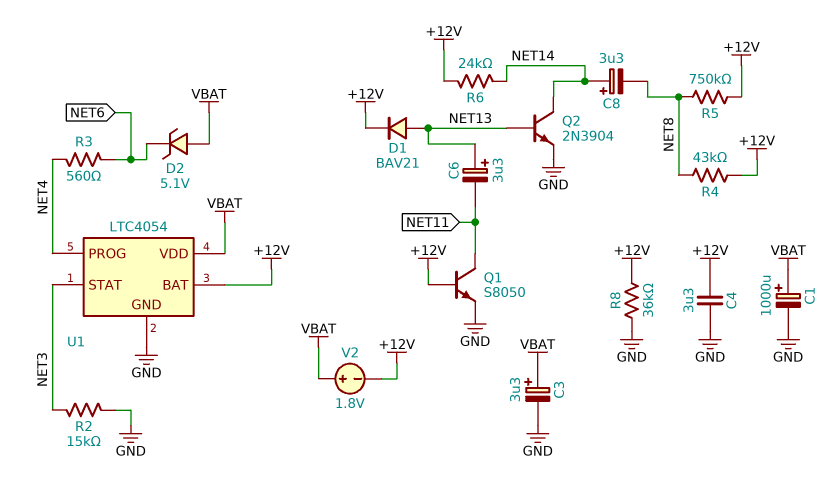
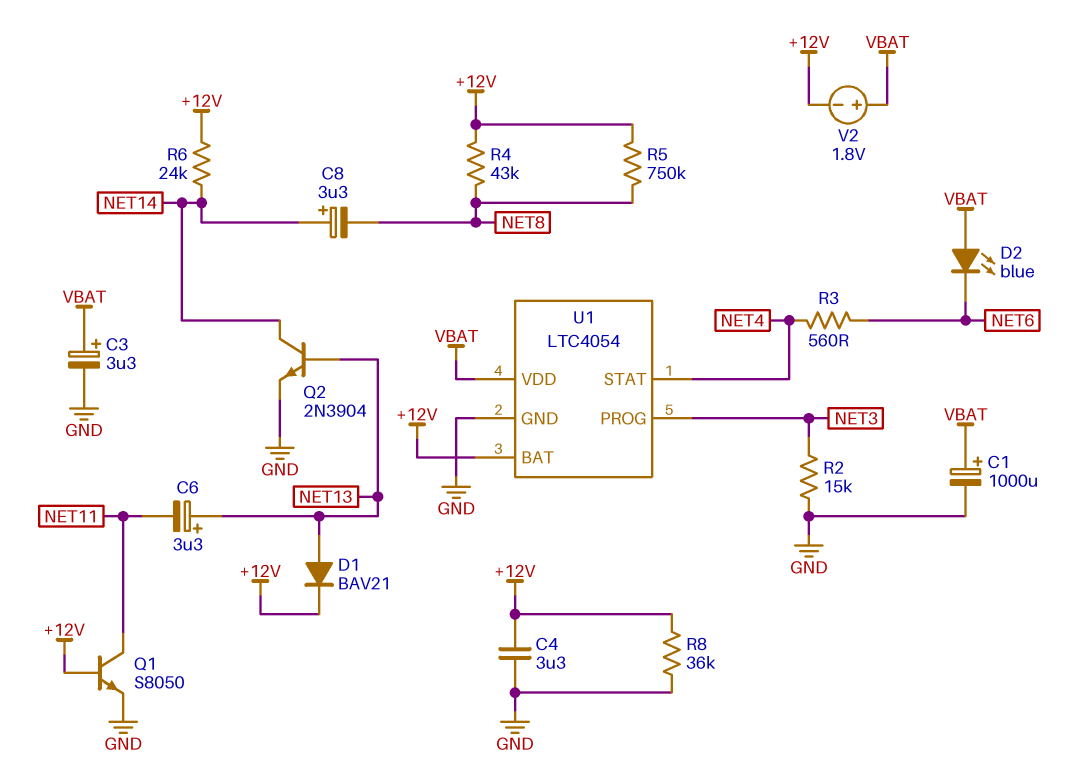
D2: zener 5.1V (A VBAT, K NET6) -> LED blue (A VBAT, K NET6)
U1 pin PROG: NET4 -> NET3
U1 pin STAT: NET3 -> NET4

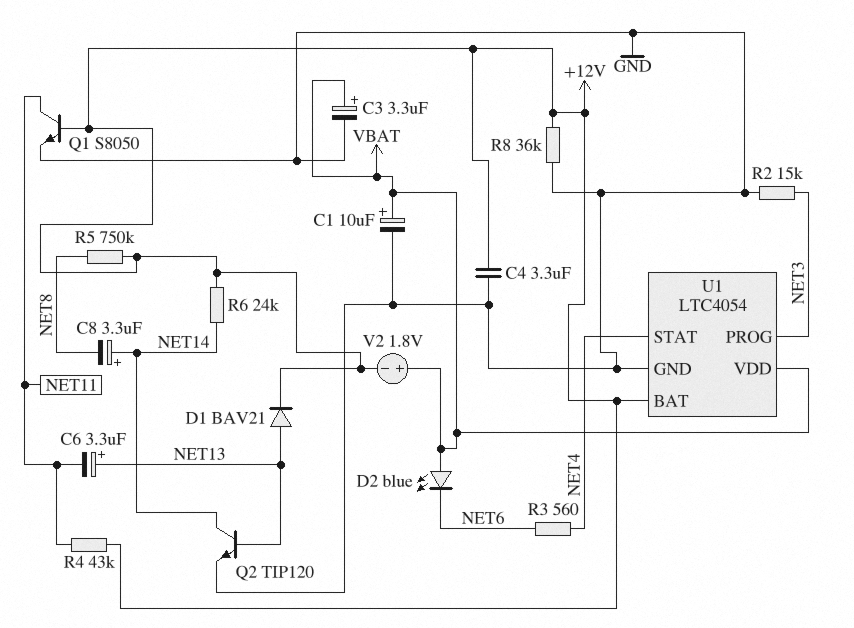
C1: 1000uF (plus VBAT, minus GND) -> 10uF (plus VBAT, minus GND)
Q2: NPN 2N3904 (B NET13, C NET14, E GND) -> NPN TIP120 (B NET13, C NET14, E GND)
R4: 43k (+12V, NET8) -> 43k (+12V, NET11)

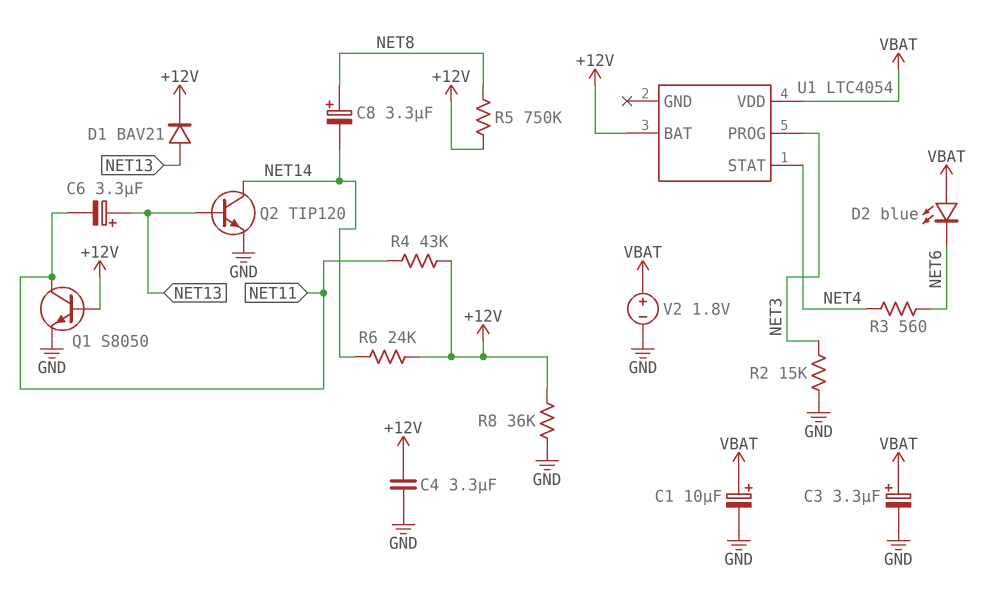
C8: 3.3uF (plus NET14, minus NET8) -> 3.3uF (plus NET8, minus NET14)
U1 pin GND: GND -> none
V2: 1.8V (plus VBAT, minus +12V) -> 1.8V (plus VBAT, minus GND)

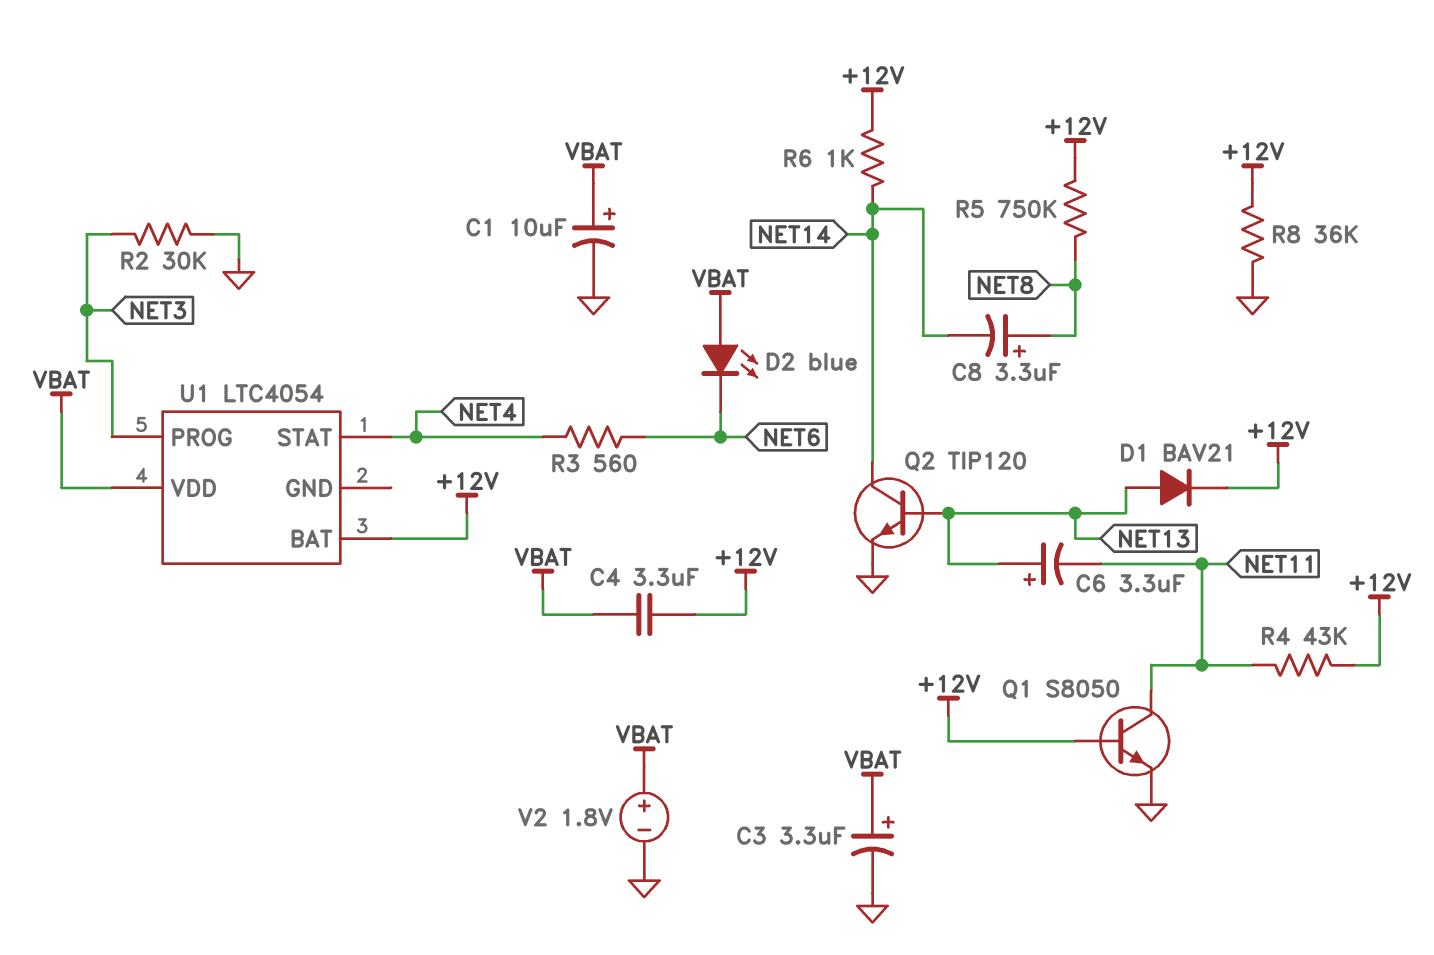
C4: 3.3uF (+12V, GND) -> 3.3uF (+12V, VBAT)
R2: 15k (GND, NET3) -> 30k (GND, NET3)
R6: 24k (+12V, NET14) -> 1k (+12V, NET14)

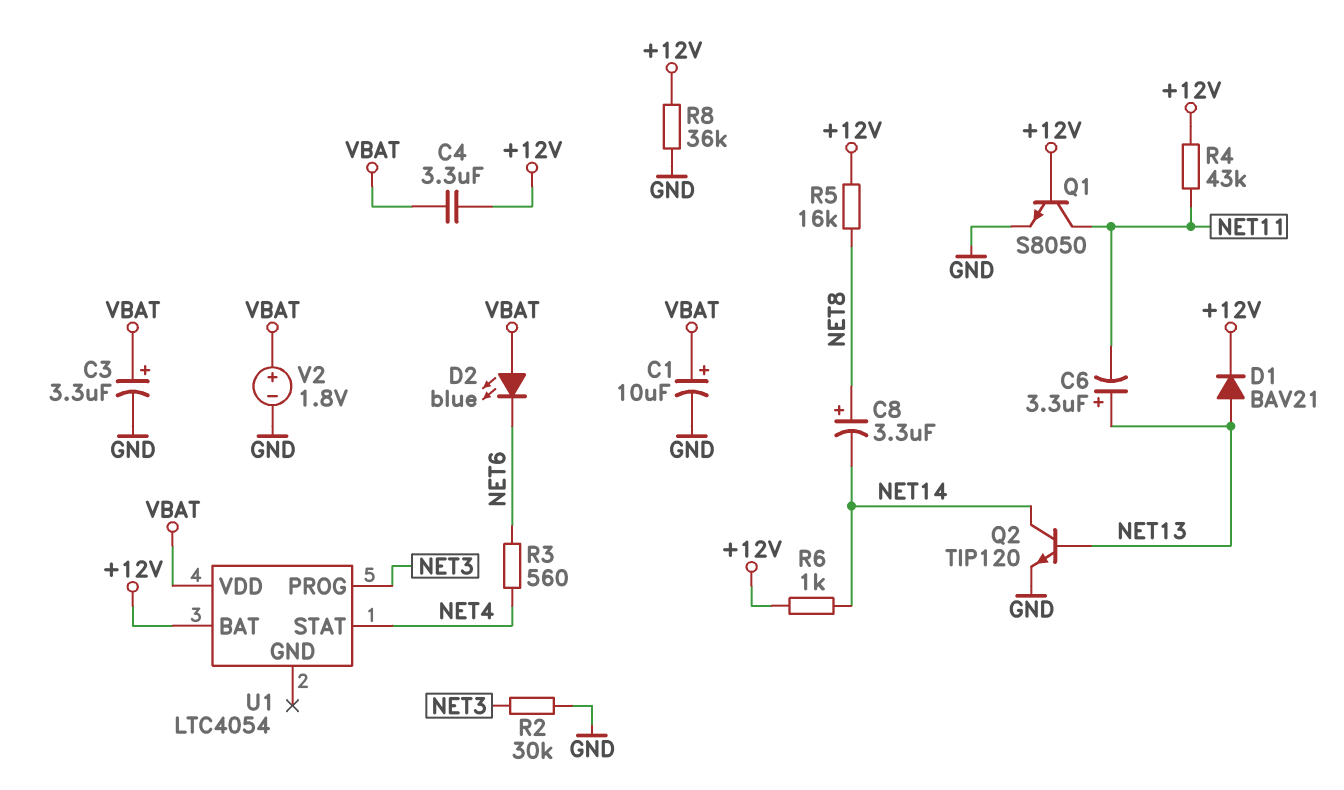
R5: 750k (+12V, NET8) -> 16k (+12V, NET8)

